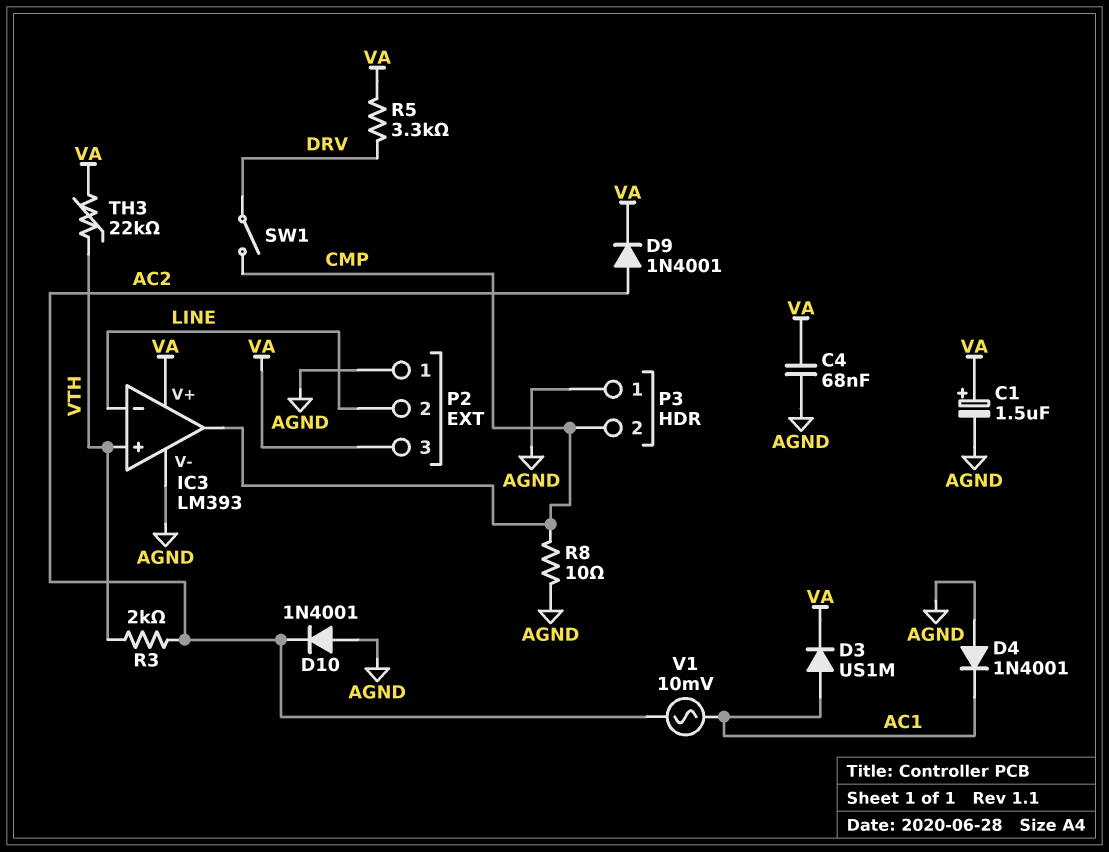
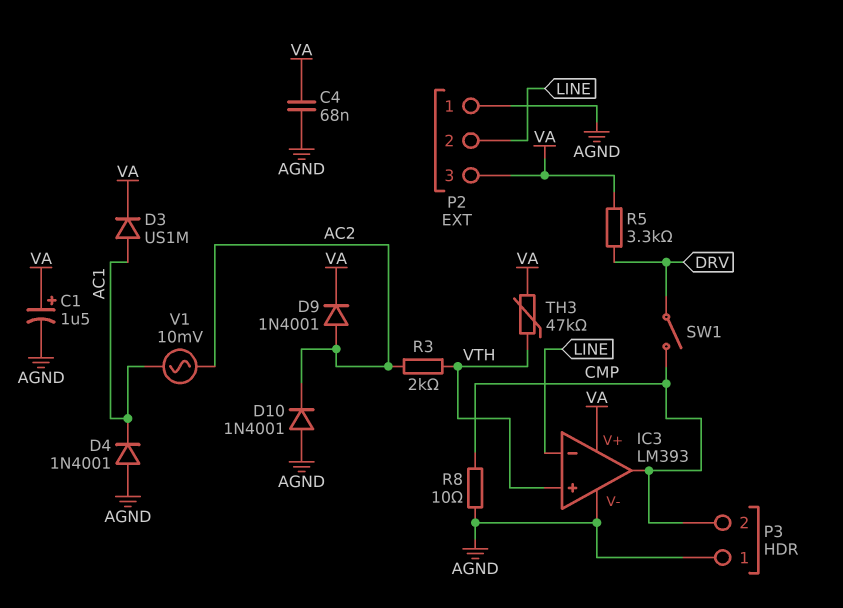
TH3: 22k (VA, VTH) -> 47k (VA, VTH)

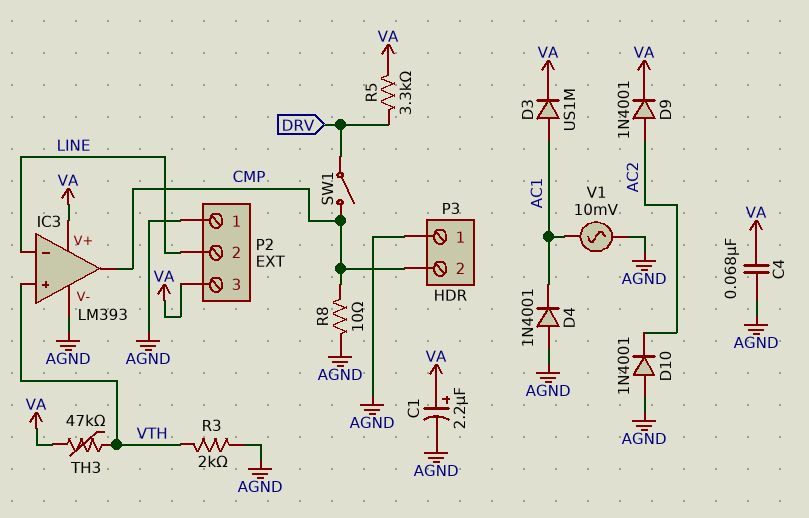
C1: 1.5uF (plus VA, minus AGND) -> 2.2uF (plus VA, minus AGND)
R3: 2k (AC2, VTH) -> 2k (AGND, VTH)
V1: AC 10mV (AC1, AC2) -> AC 10mV (AC1, AGND)

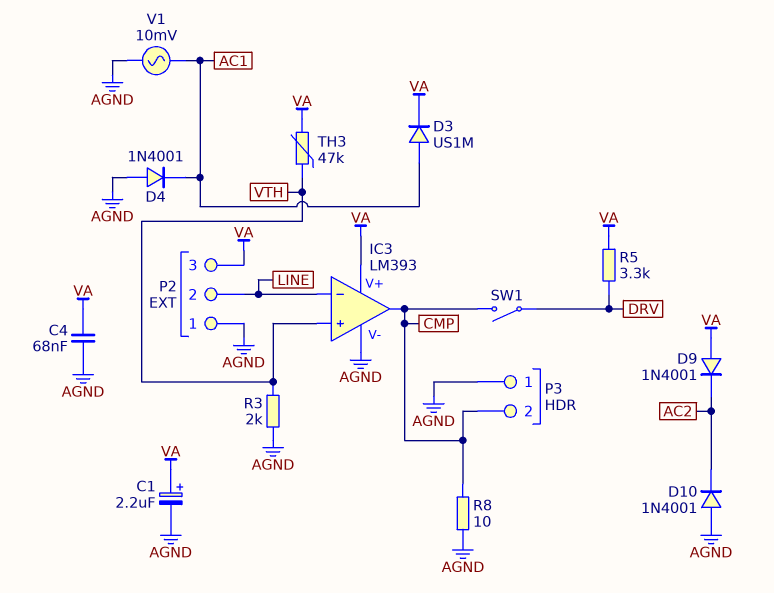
D9: diode 1N4001 (A AC2, K VA) -> diode 1N4001 (A VA, K AC2)

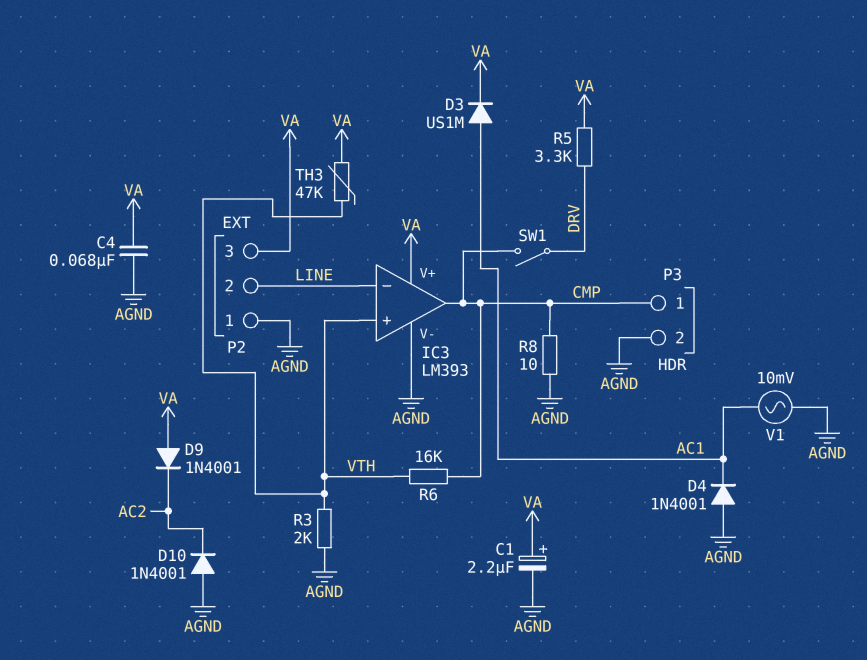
P3 pin 1: AGND -> CMP
P3 pin 2: CMP -> AGND
R6: none -> 16k (CMP, VTH)

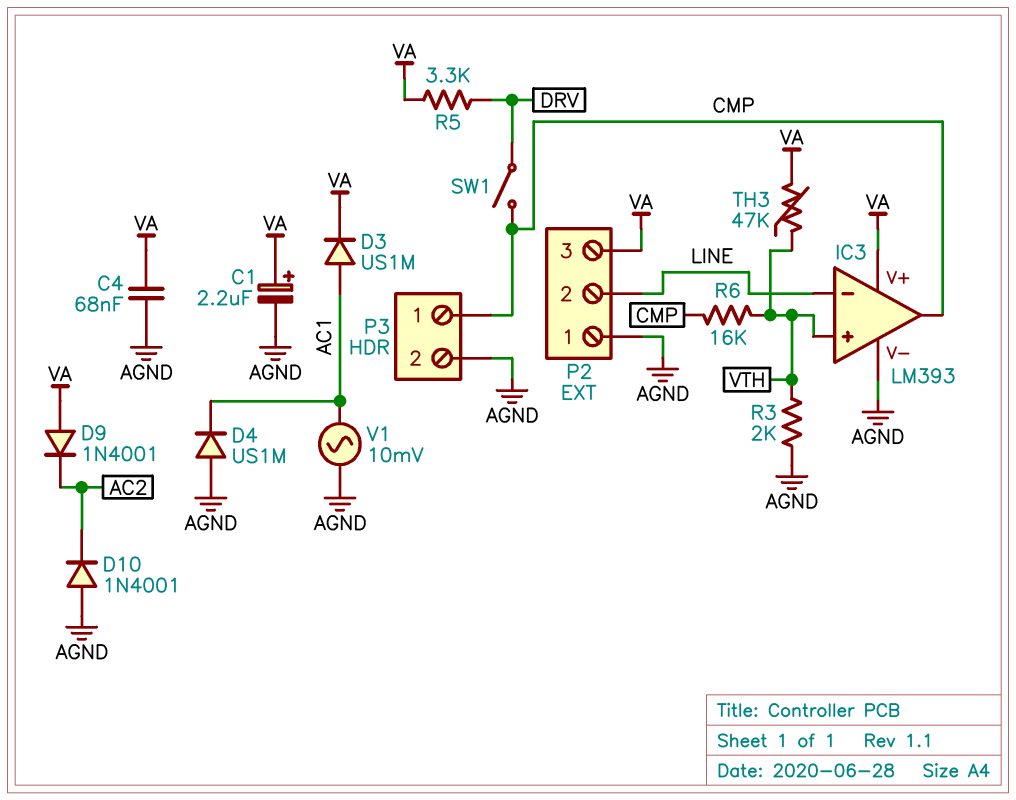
D4: diode 1N4001 (A AGND, K AC1) -> diode US1M (A AGND, K AC1)
R8: 10 (AGND, CMP) -> none

